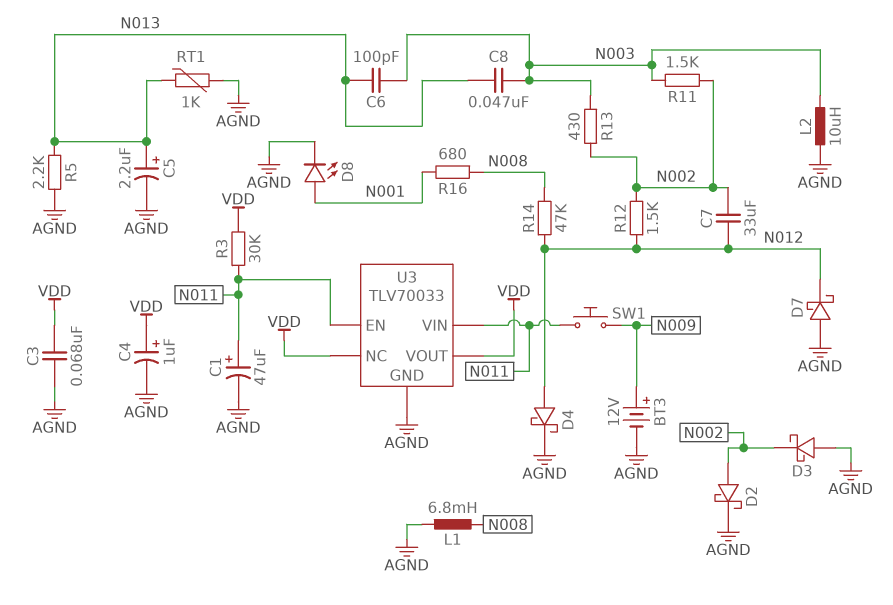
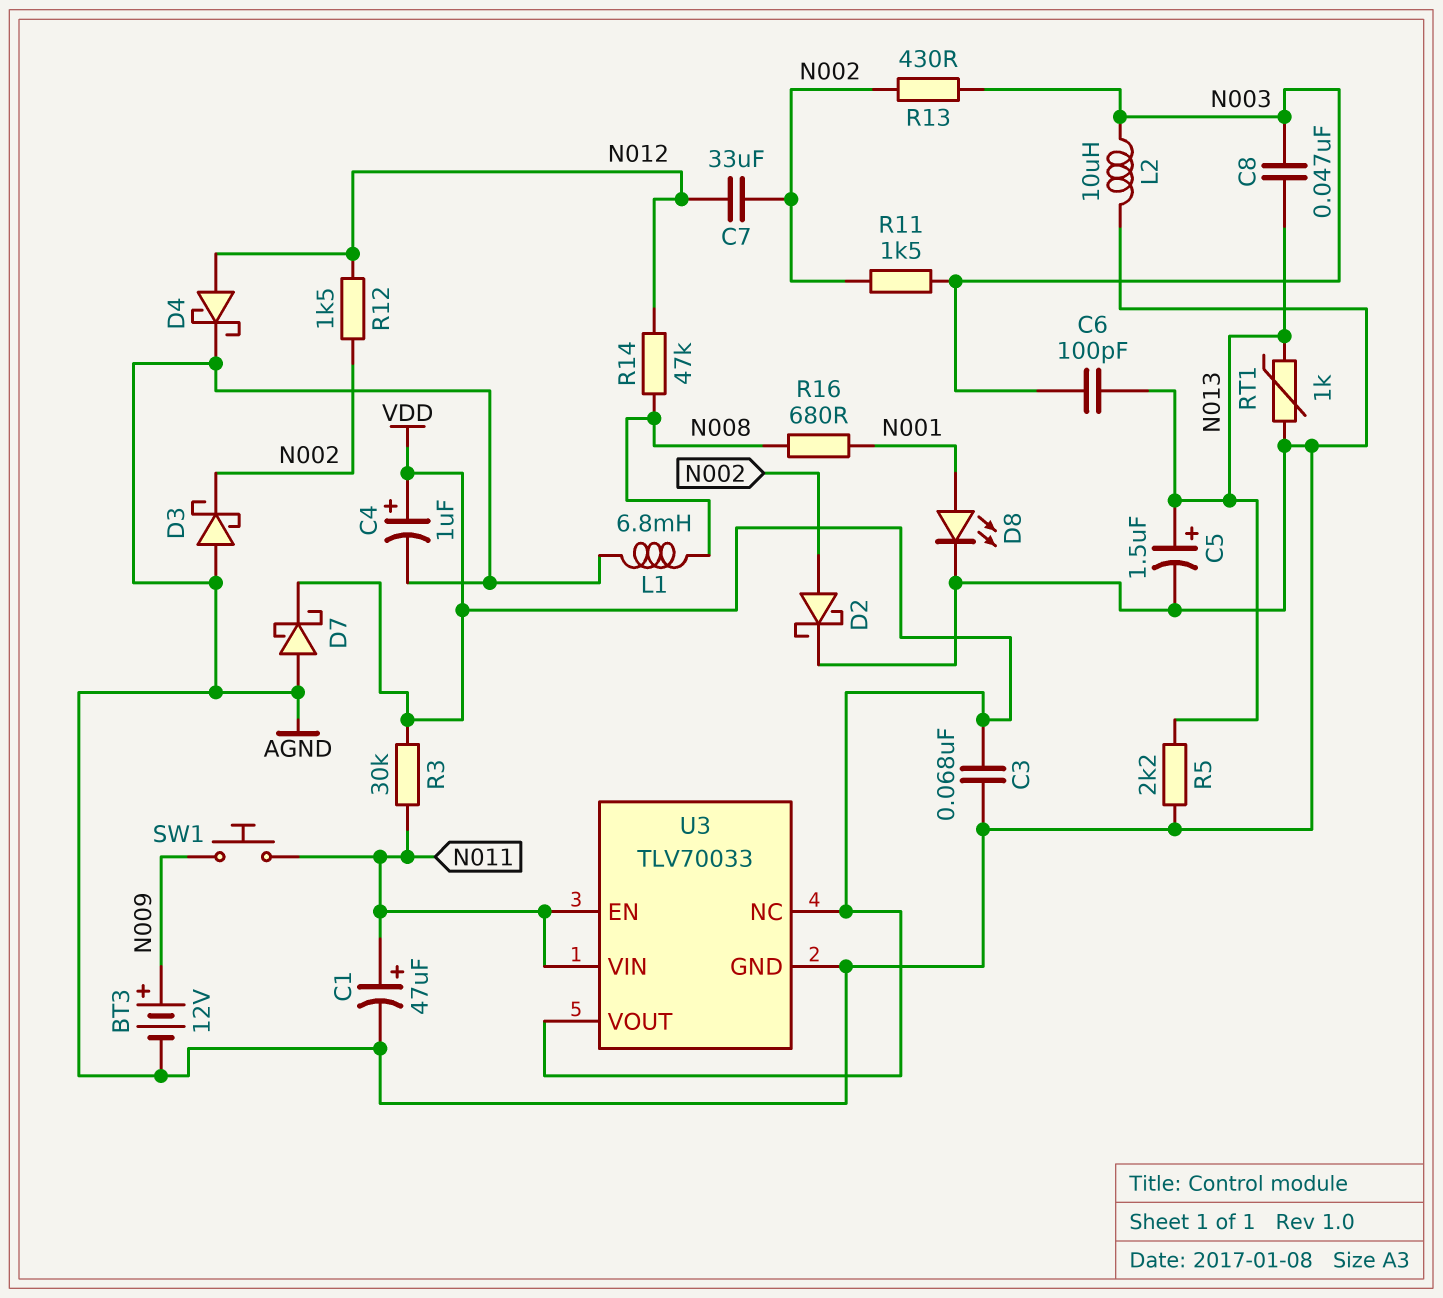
C5: 2.2uF (plus N013, minus AGND) -> 1.5uF (plus N013, minus AGND)
D7: schottky (A AGND, K N012) -> schottky (A AGND, K VDD)

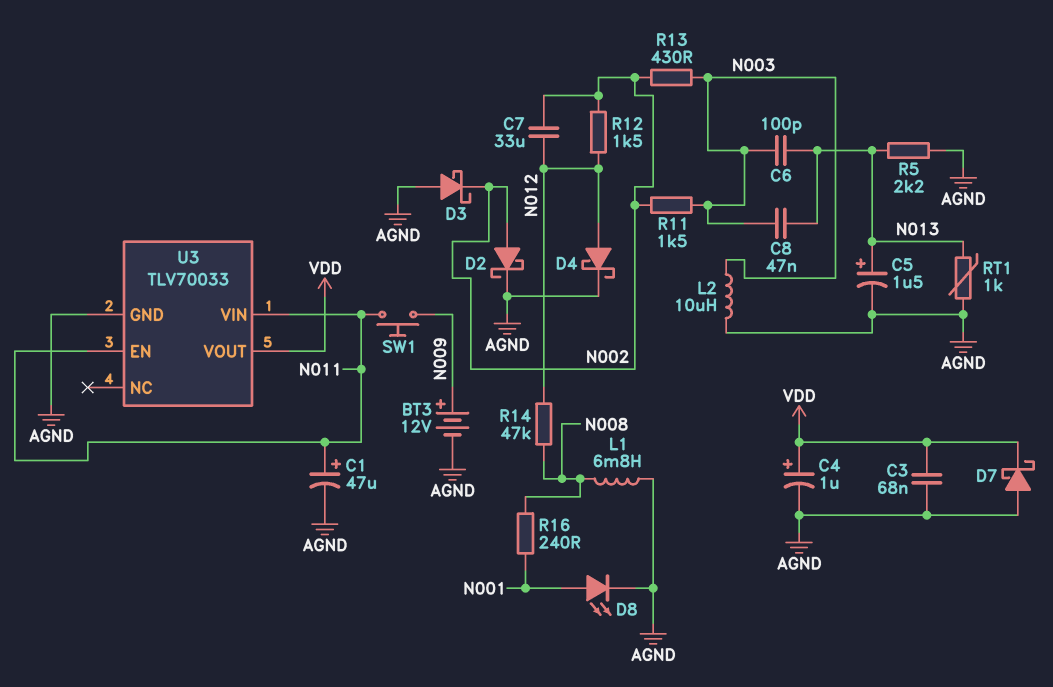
R3: 30k (N011, VDD) -> none
R16: 680 (N001, N008) -> 240 (N001, N008)
U3 pin NC: VDD -> none

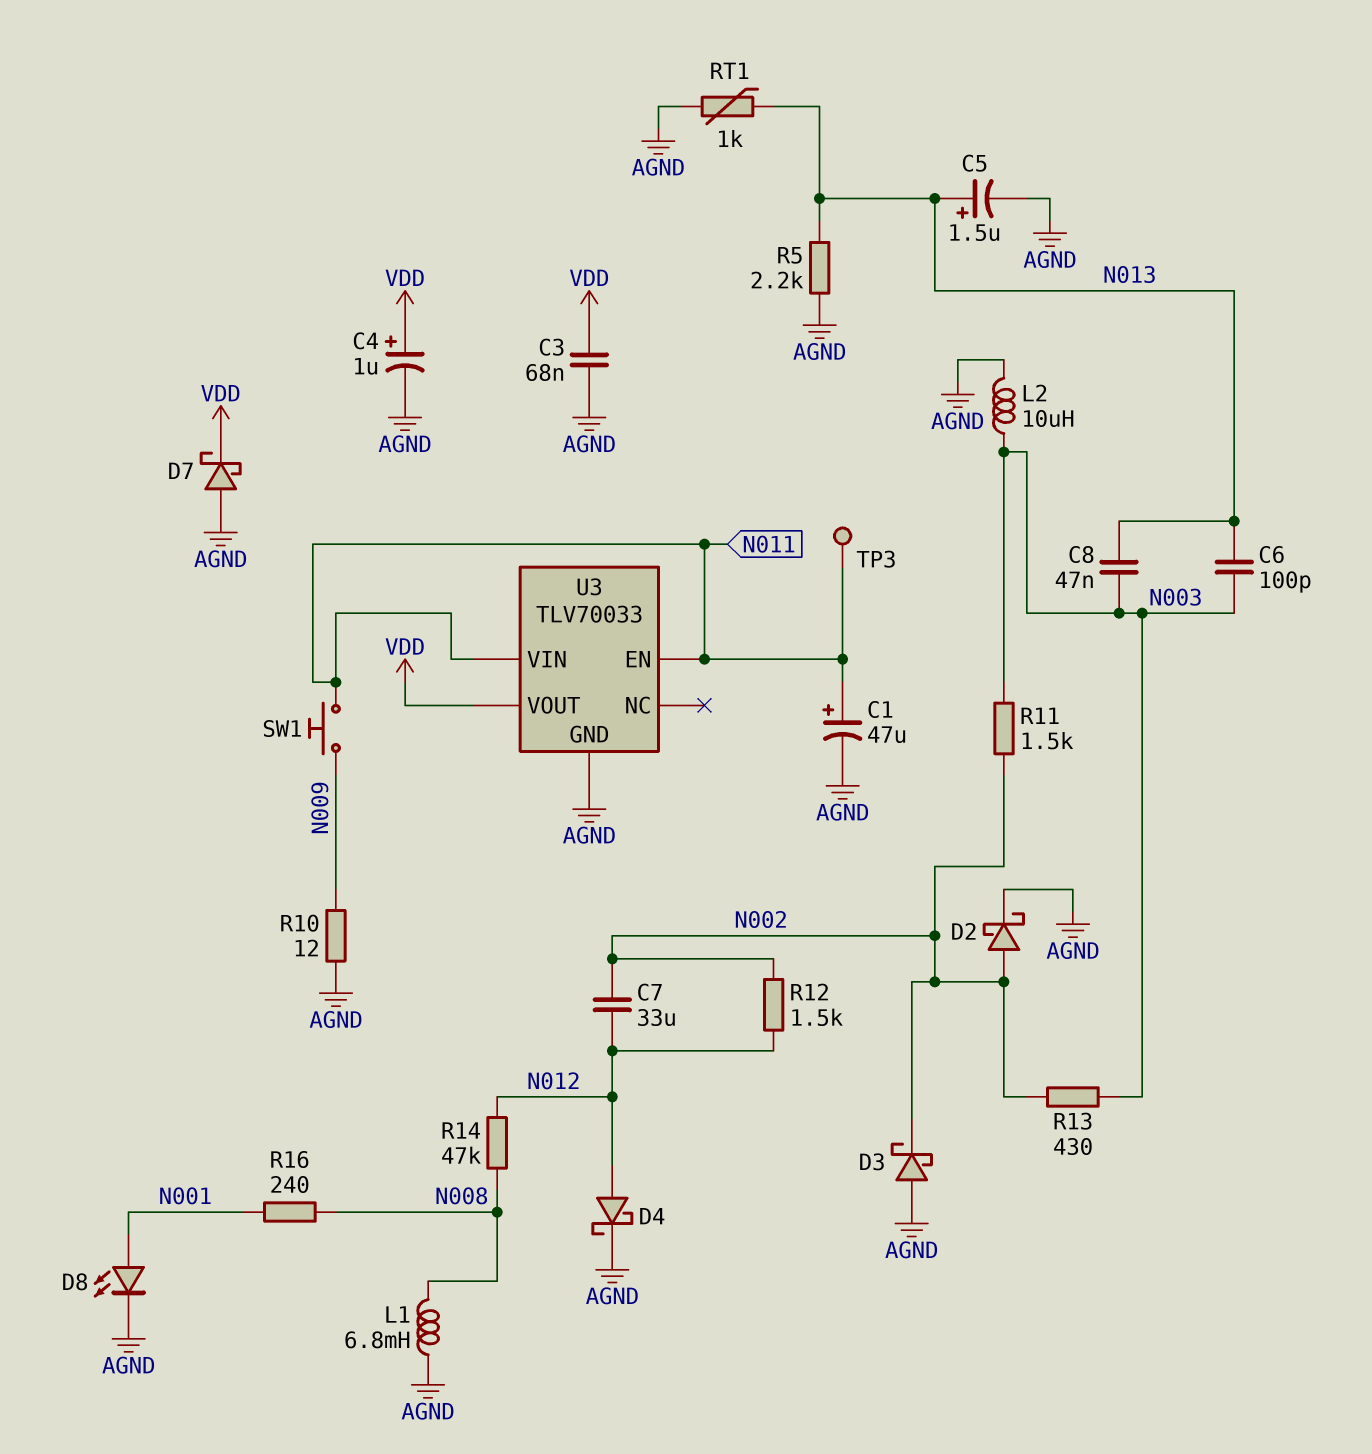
BT3: 12V (plus N009, minus AGND) -> none
R10: none -> 12 (AGND, N009)
TP3: none -> test point (N011)

